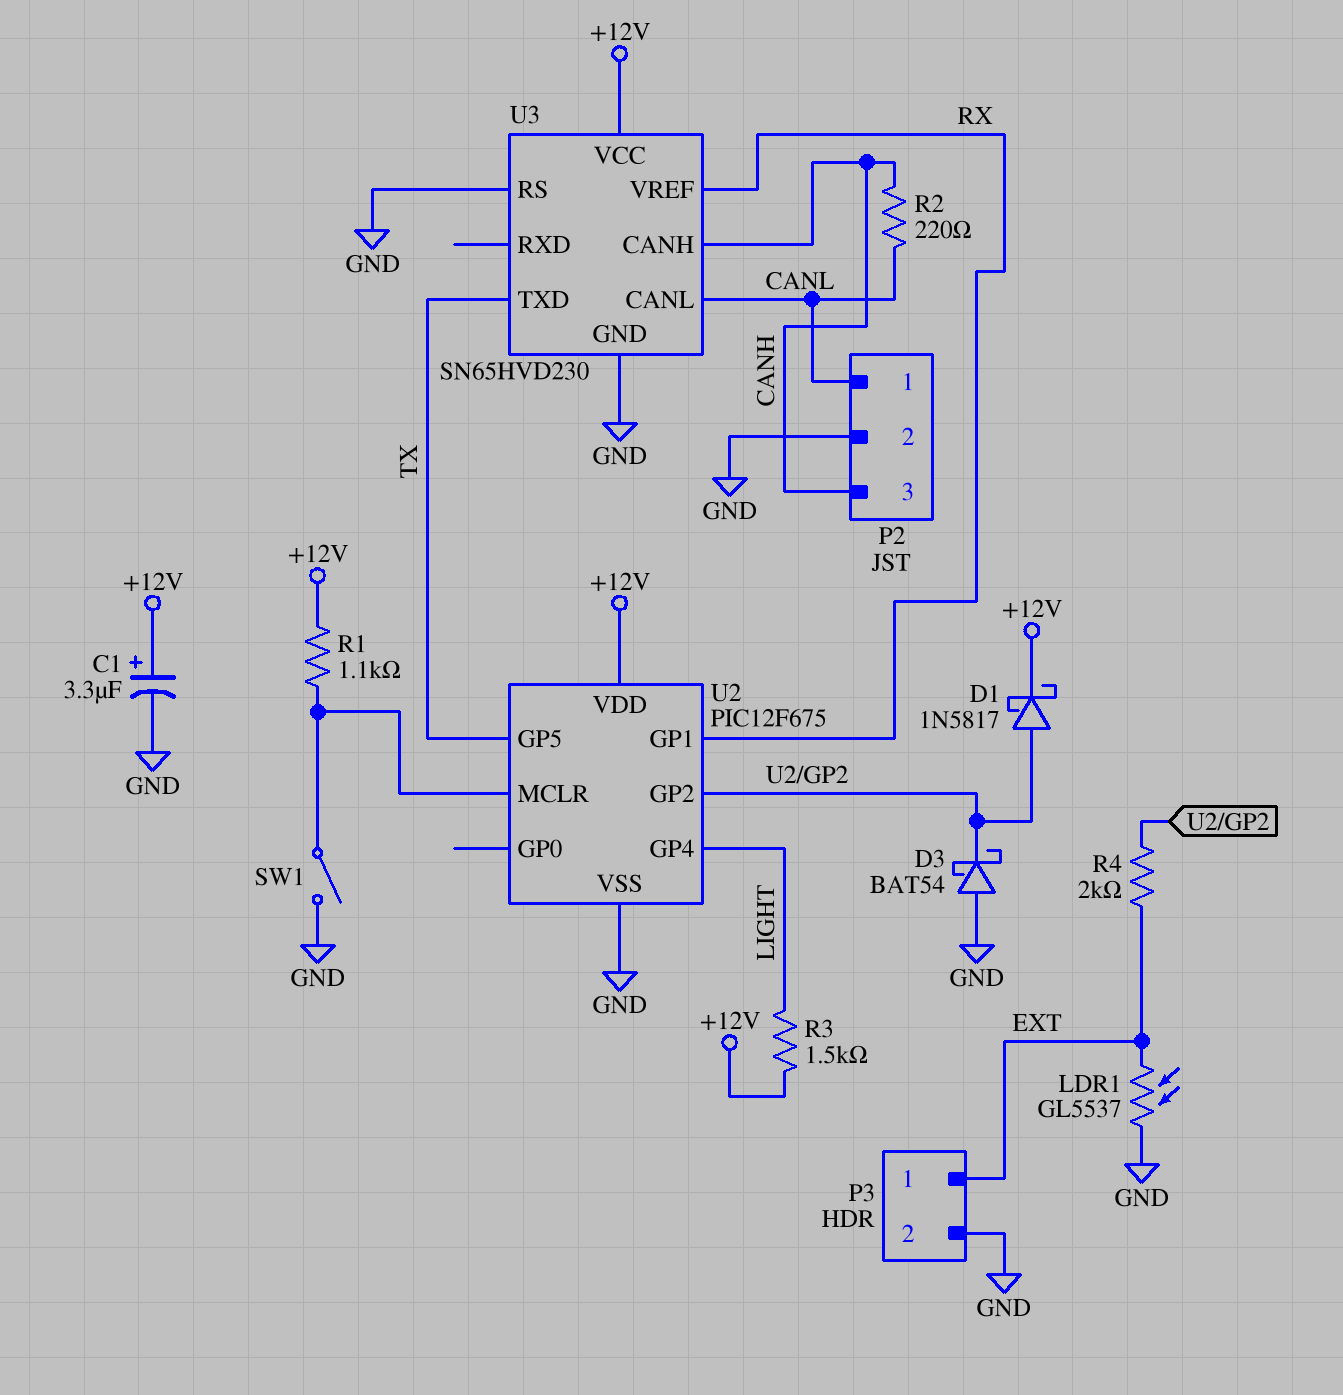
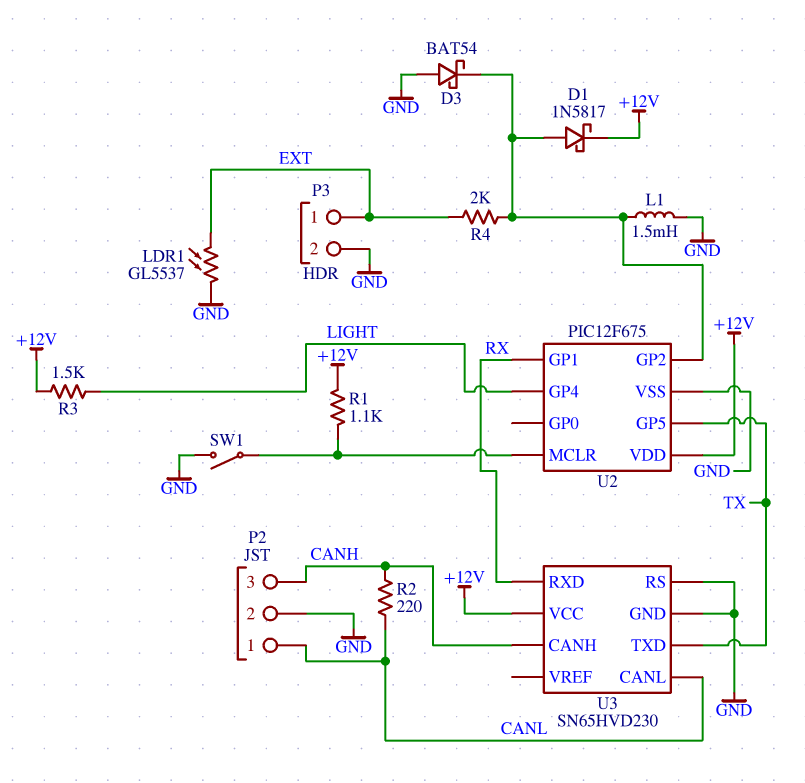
C1: 3.3uF (plus +12V, minus GND) -> none
L1: none -> 1.5mH (GND, U2/GP2)
U3 pin RXD: none -> RX
U3 pin VREF: RX -> none

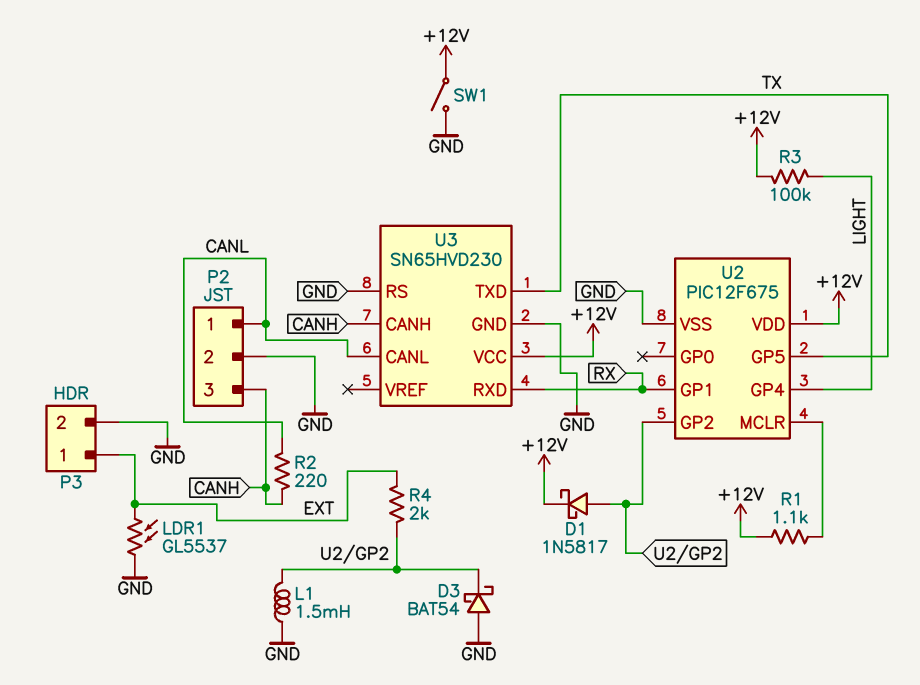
R3: 1.5k (+12V, LIGHT) -> 100k (+12V, LIGHT)
SW1: switch (GND, U2/MCLR) -> switch (+12V, GND)

